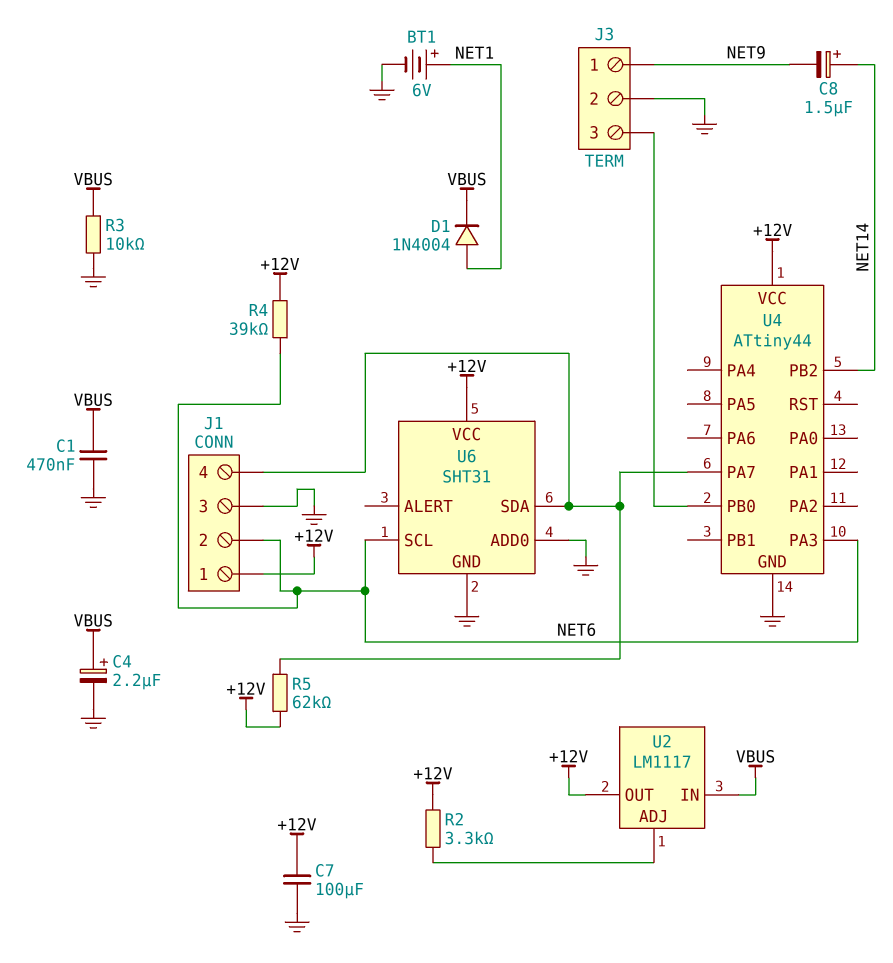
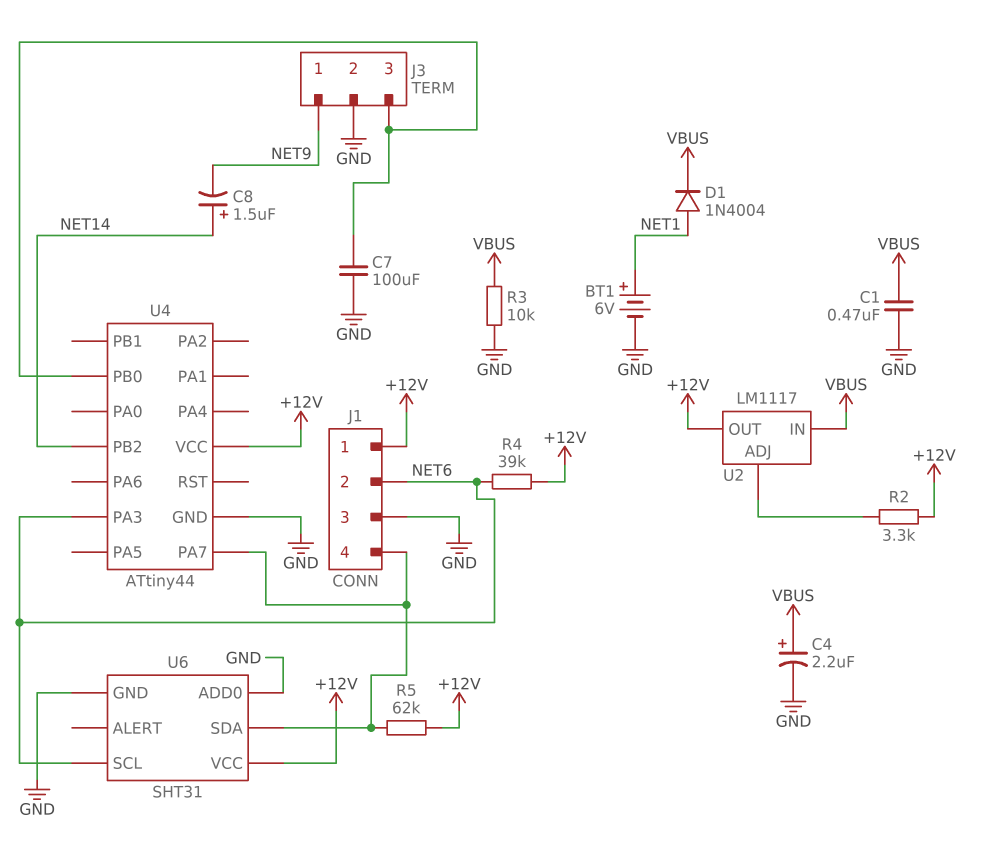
C7: 100uF (+12V, GND) -> 100uF (GND, J3/3)

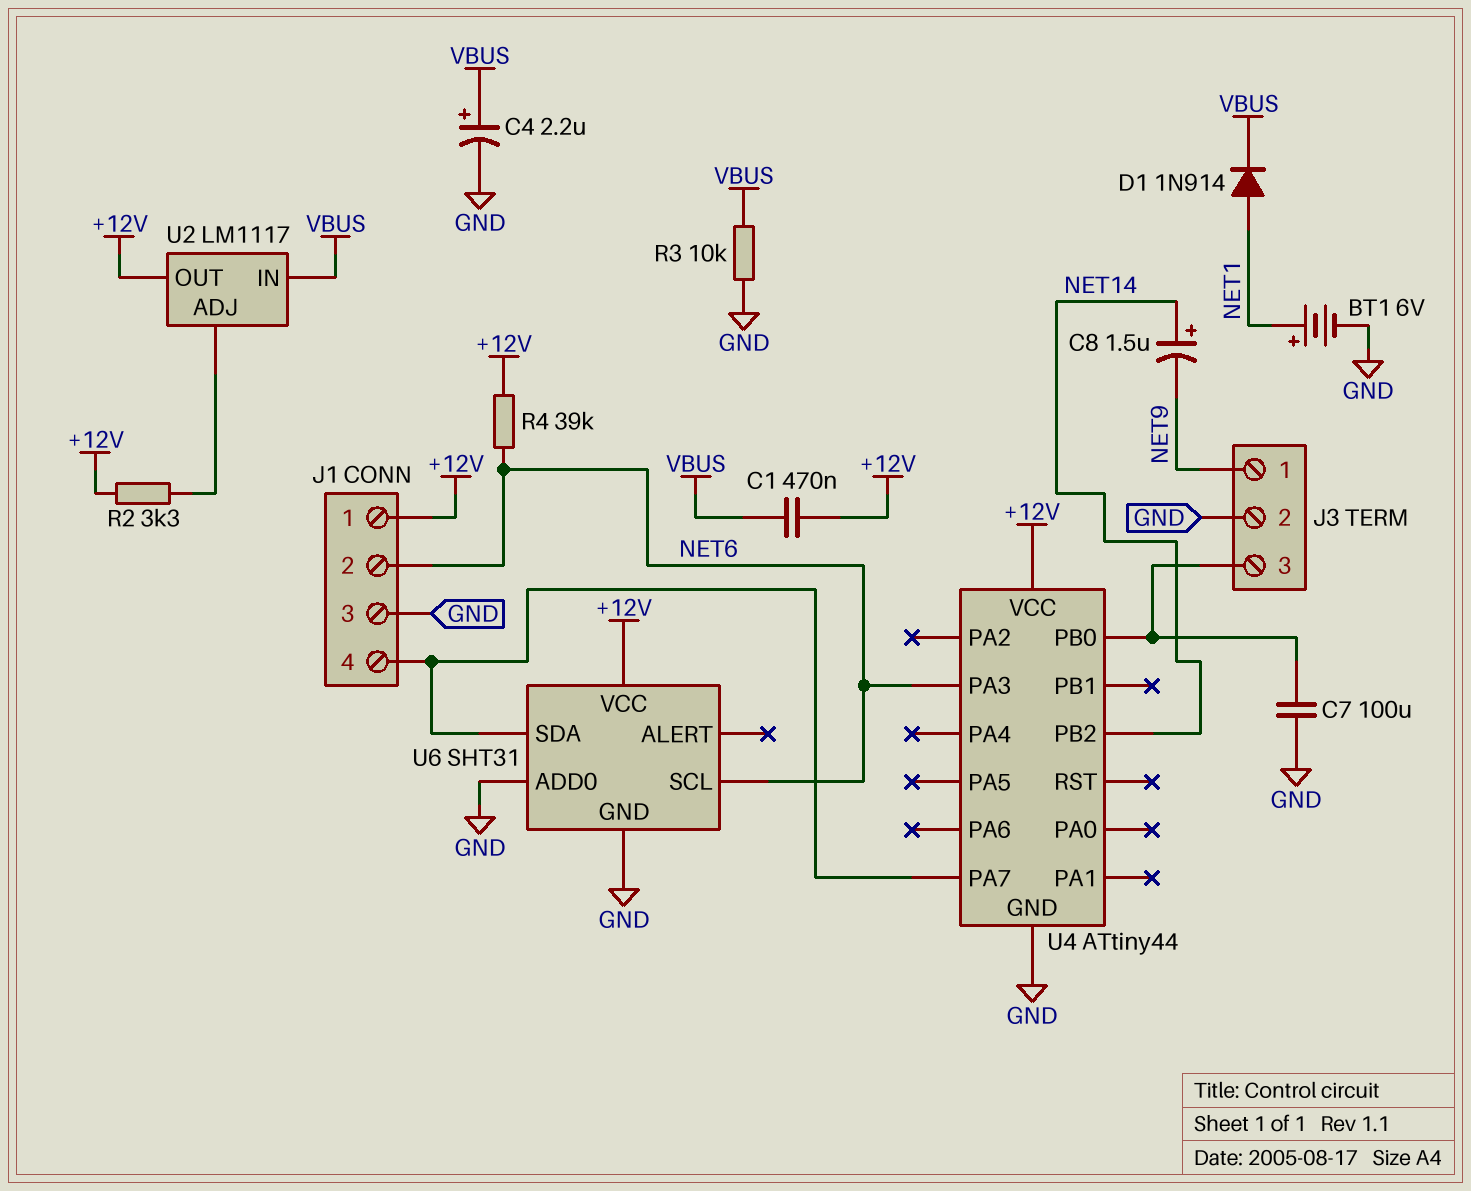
C1: 470nF (GND, VBUS) -> 470nF (+12V, VBUS)
D1: diode 1N4004 (A NET1, K VBUS) -> diode 1N914 (A NET1, K VBUS)
R5: 62k (+12V, J1/4) -> none

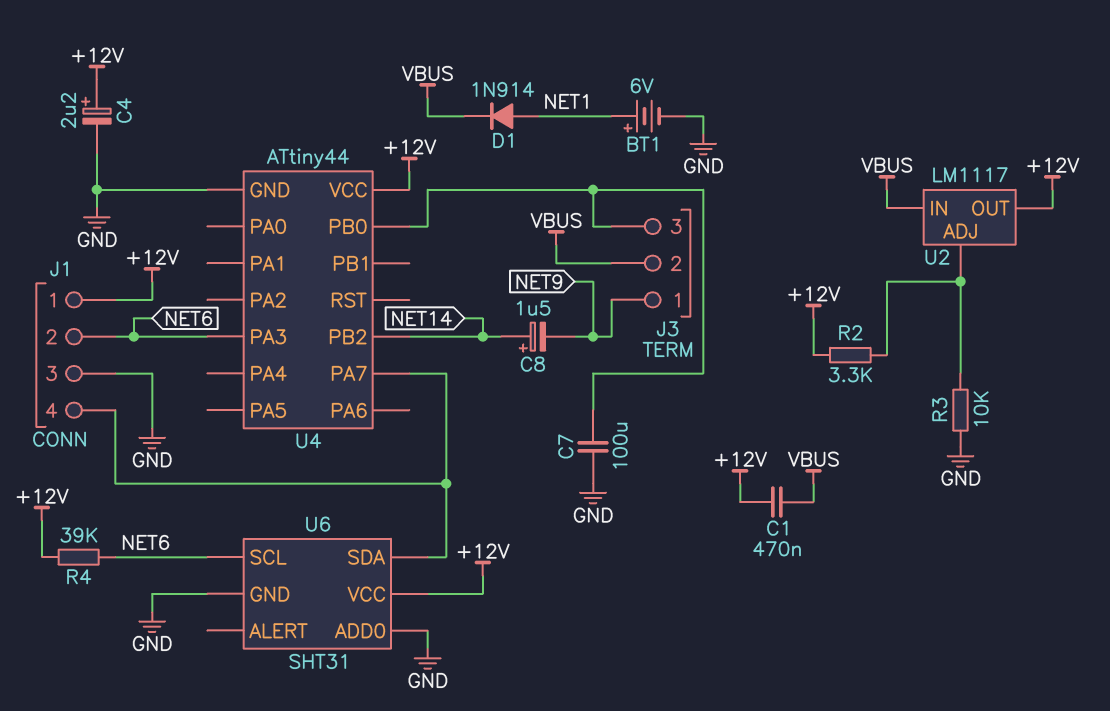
C4: 2.2uF (plus VBUS, minus GND) -> 2.2uF (plus +12V, minus GND)
J3 pin 2: GND -> VBUS
R3: 10k (GND, VBUS) -> 10k (GND, U2/ADJ)

